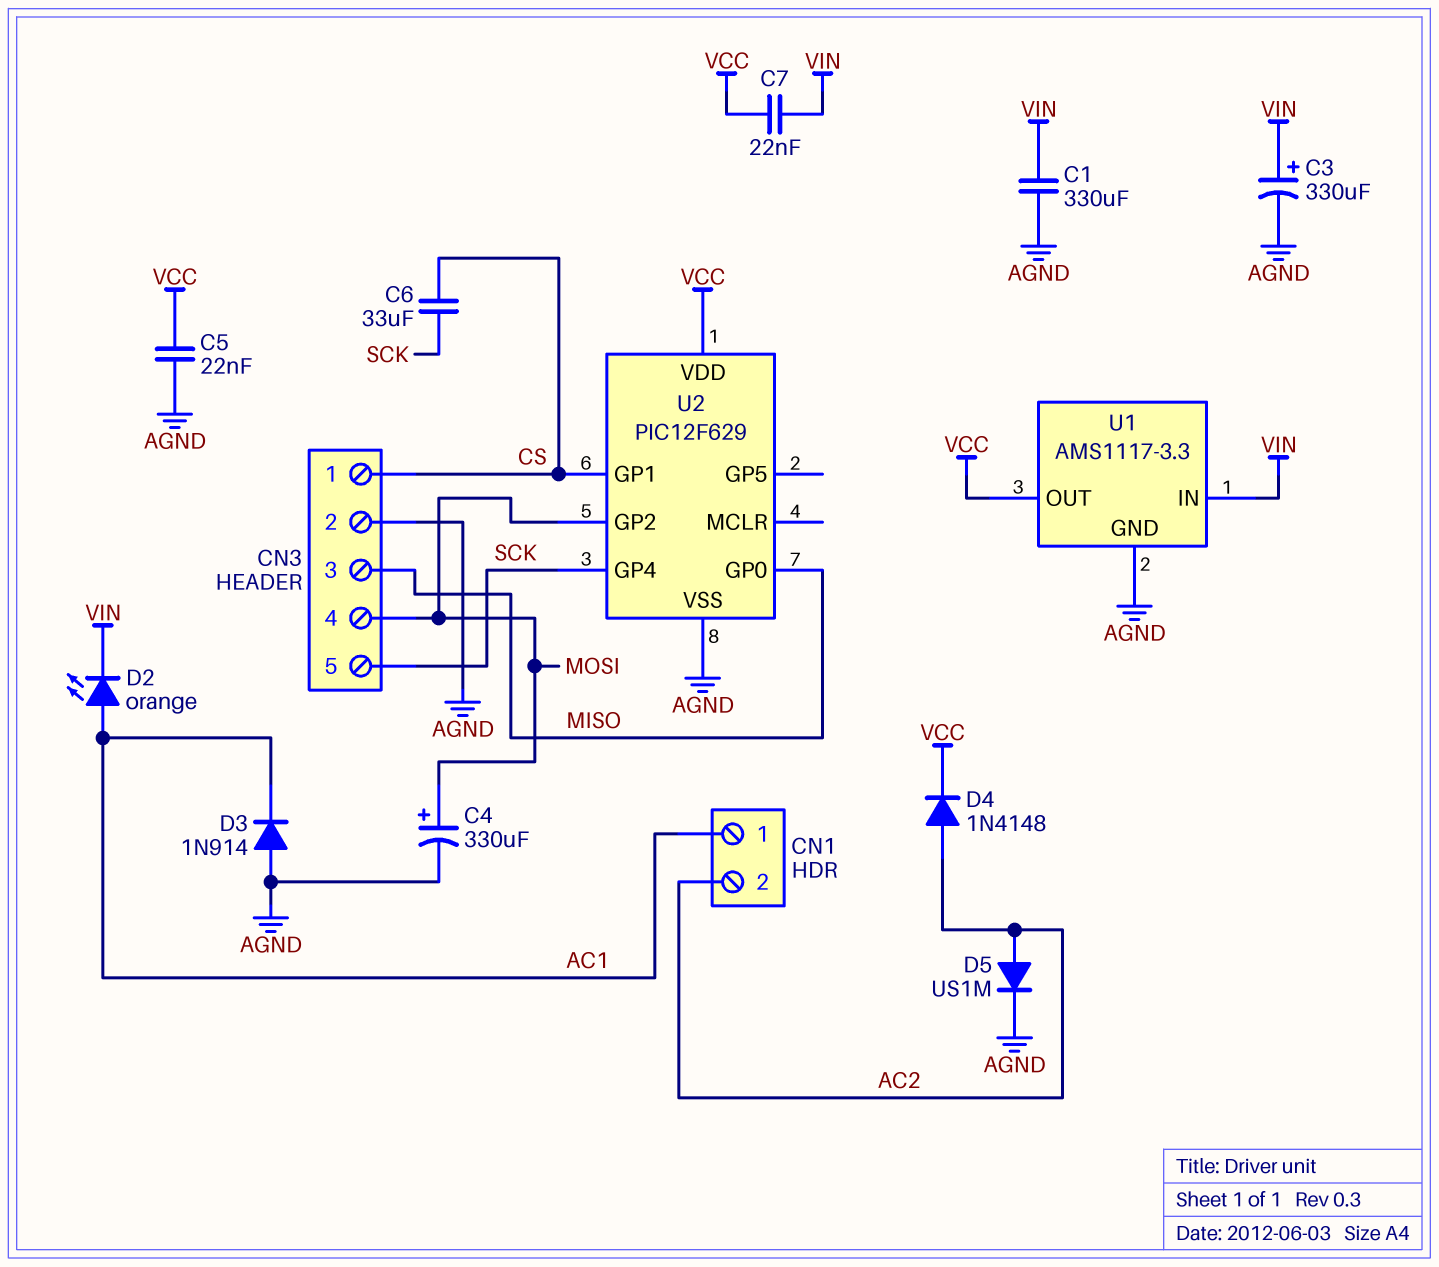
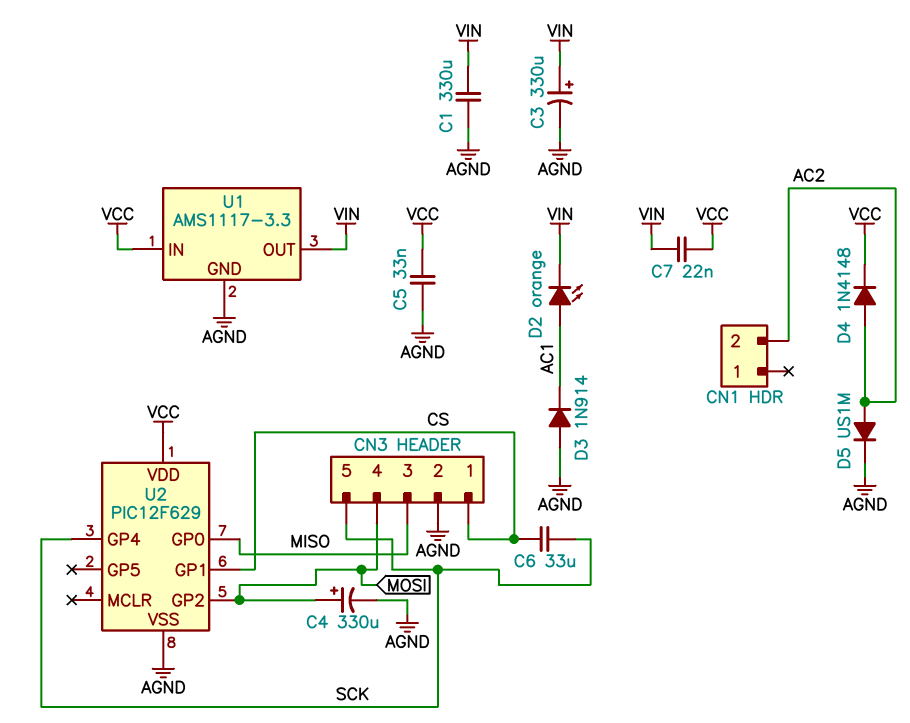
C5: 22nF (AGND, VCC) -> 33nF (AGND, VCC)
CN1 pin 1: AC1 -> none
U1 pin IN: VIN -> VCC
U1 pin OUT: VCC -> VIN

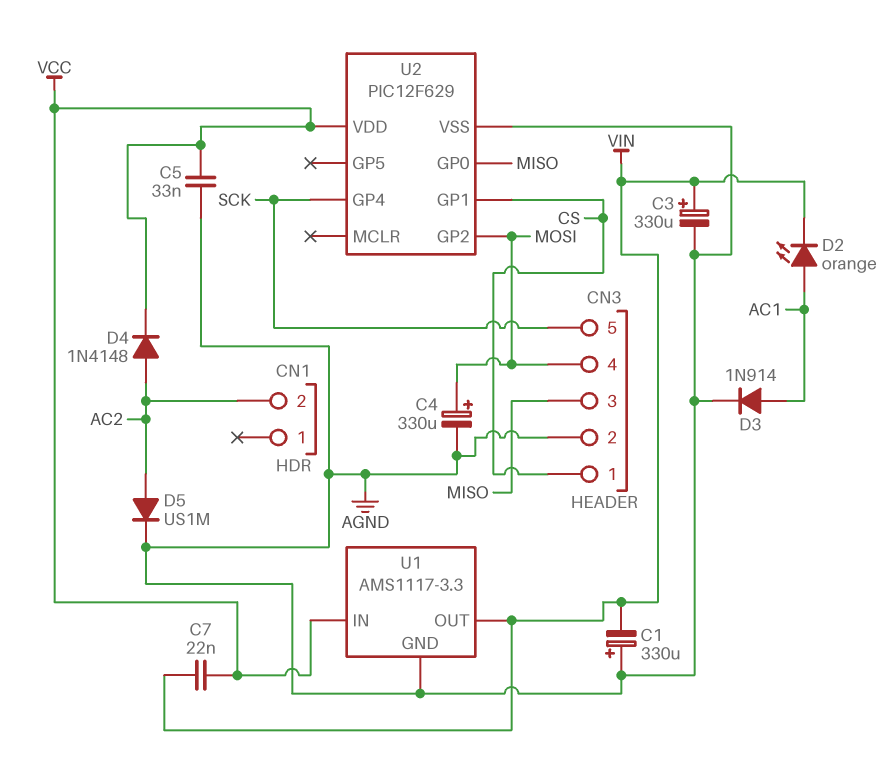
C1: 330uF (AGND, VIN) -> 330uF (plus AGND, minus VIN)
C6: 33uF (CS, SCK) -> none
D3: diode 1N914 (A AGND, K AC1) -> diode 1N914 (A AC1, K AGND)

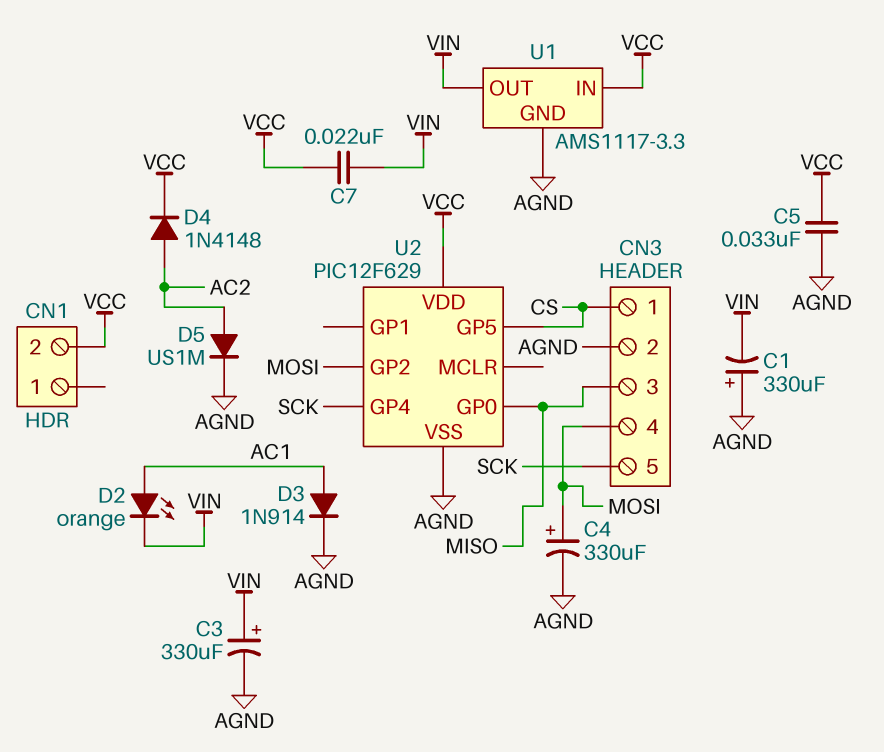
CN1 pin 2: AC2 -> VCC
U2 pin GP1: CS -> none
U2 pin GP5: none -> CS

